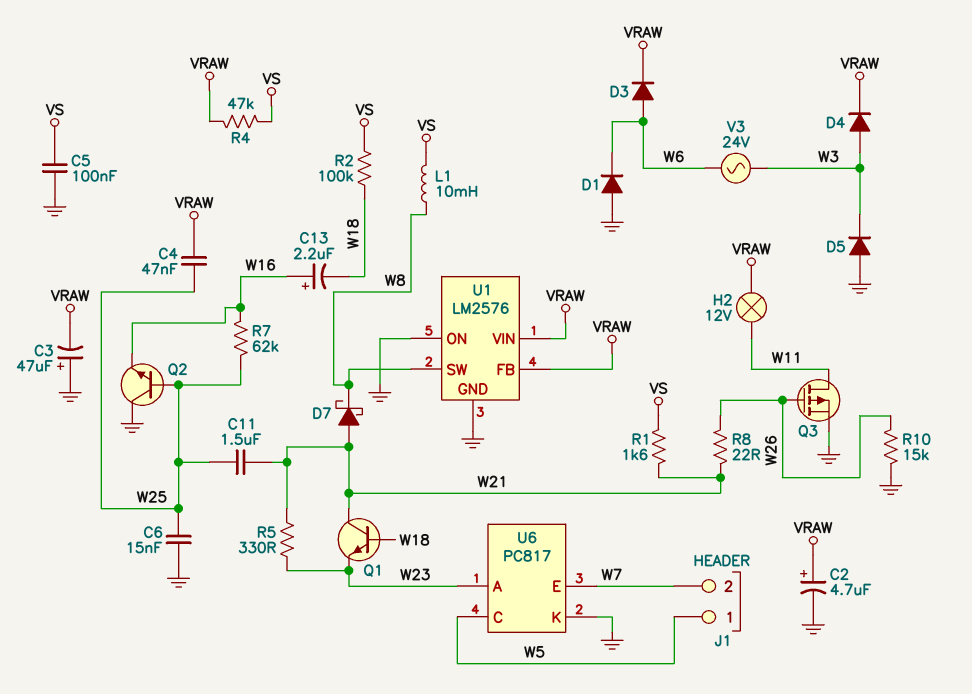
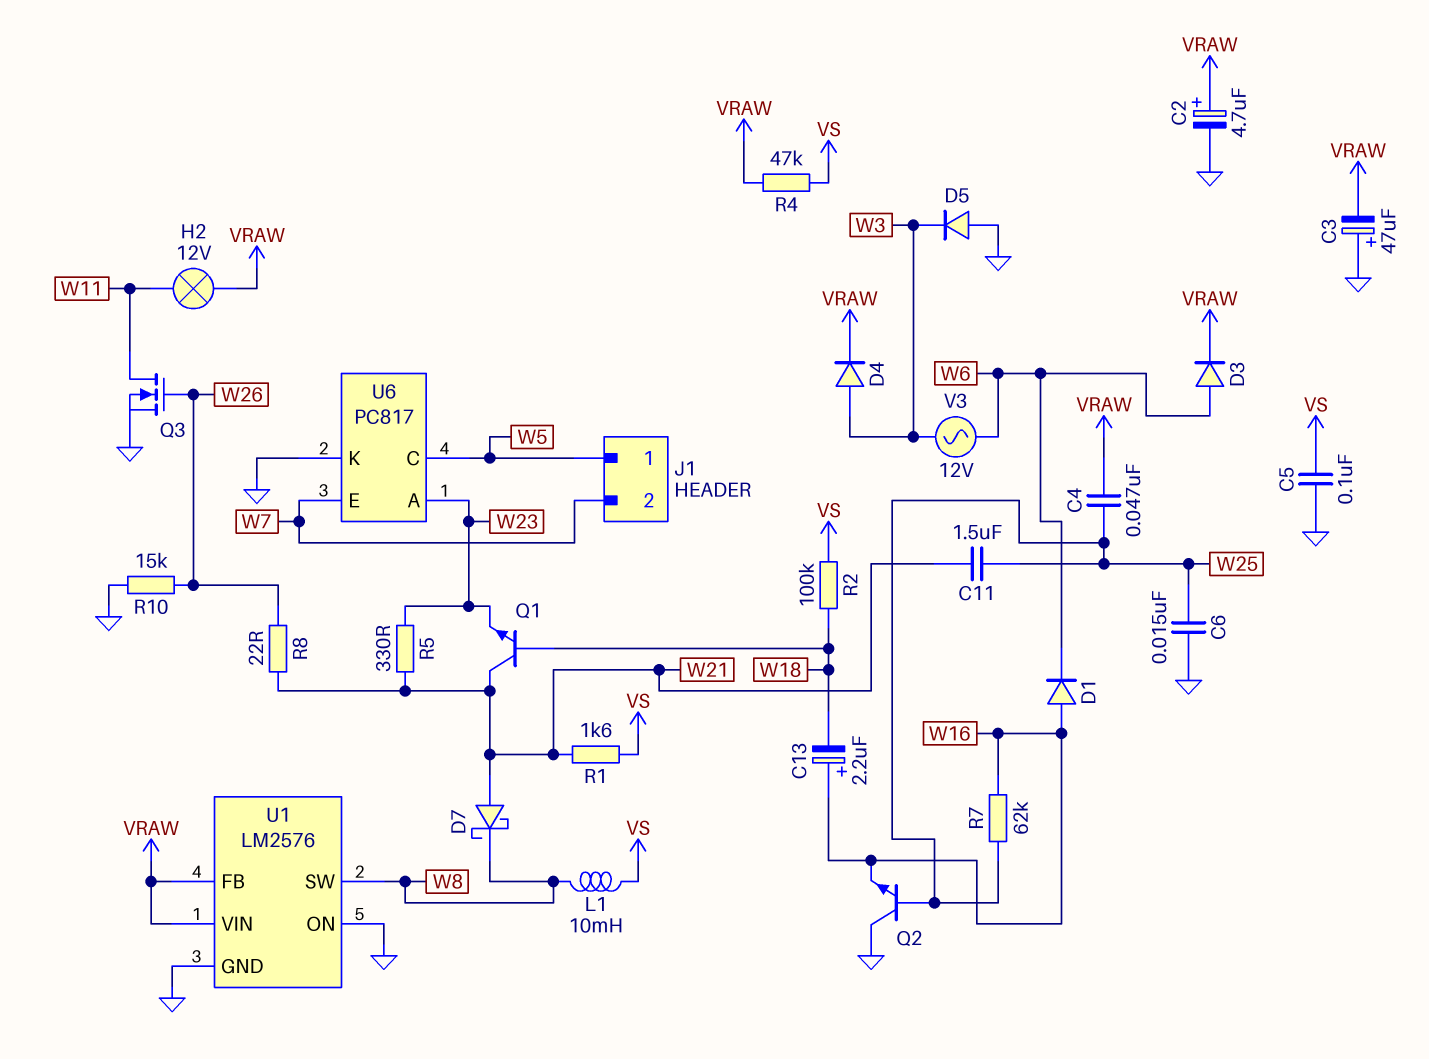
D1: diode (A GND, K W6) -> diode (A W16, K W6)
Q3: PMOS (G W26, D W11, S GND) -> NMOS (G W26, D W11, S GND)
V3: AC 24V (W3, W6) -> AC 12V (W3, W6)

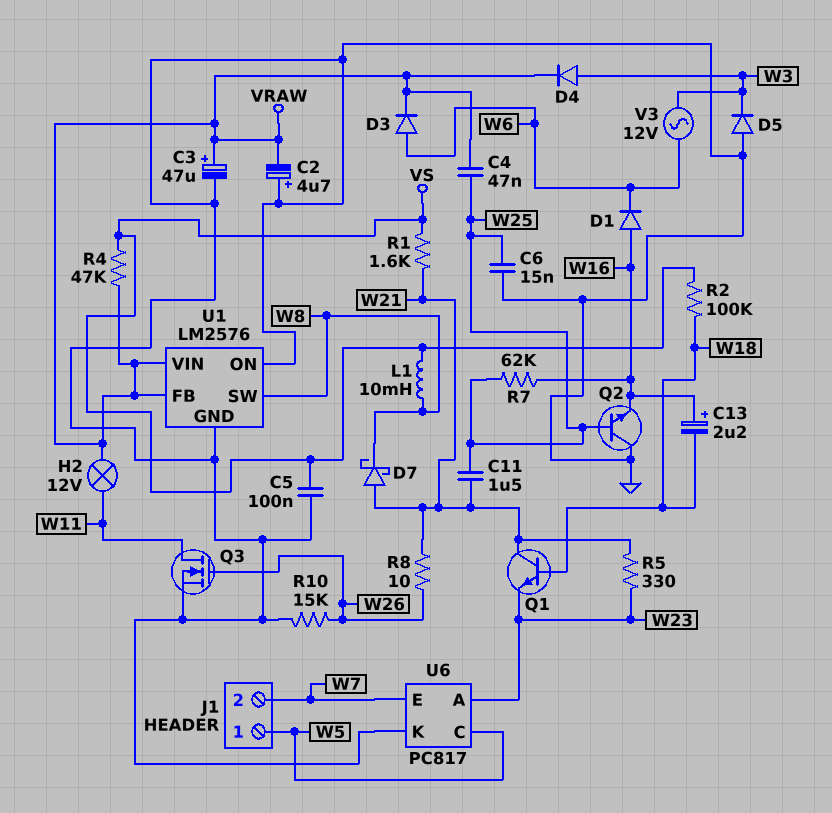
C2: 4.7uF (plus VRAW, minus GND) -> 4.7uF (plus GND, minus VRAW)
C3: 47uF (plus GND, minus VRAW) -> 47uF (plus VRAW, minus GND)
R8: 22 (W21, W26) -> 10 (W21, W26)

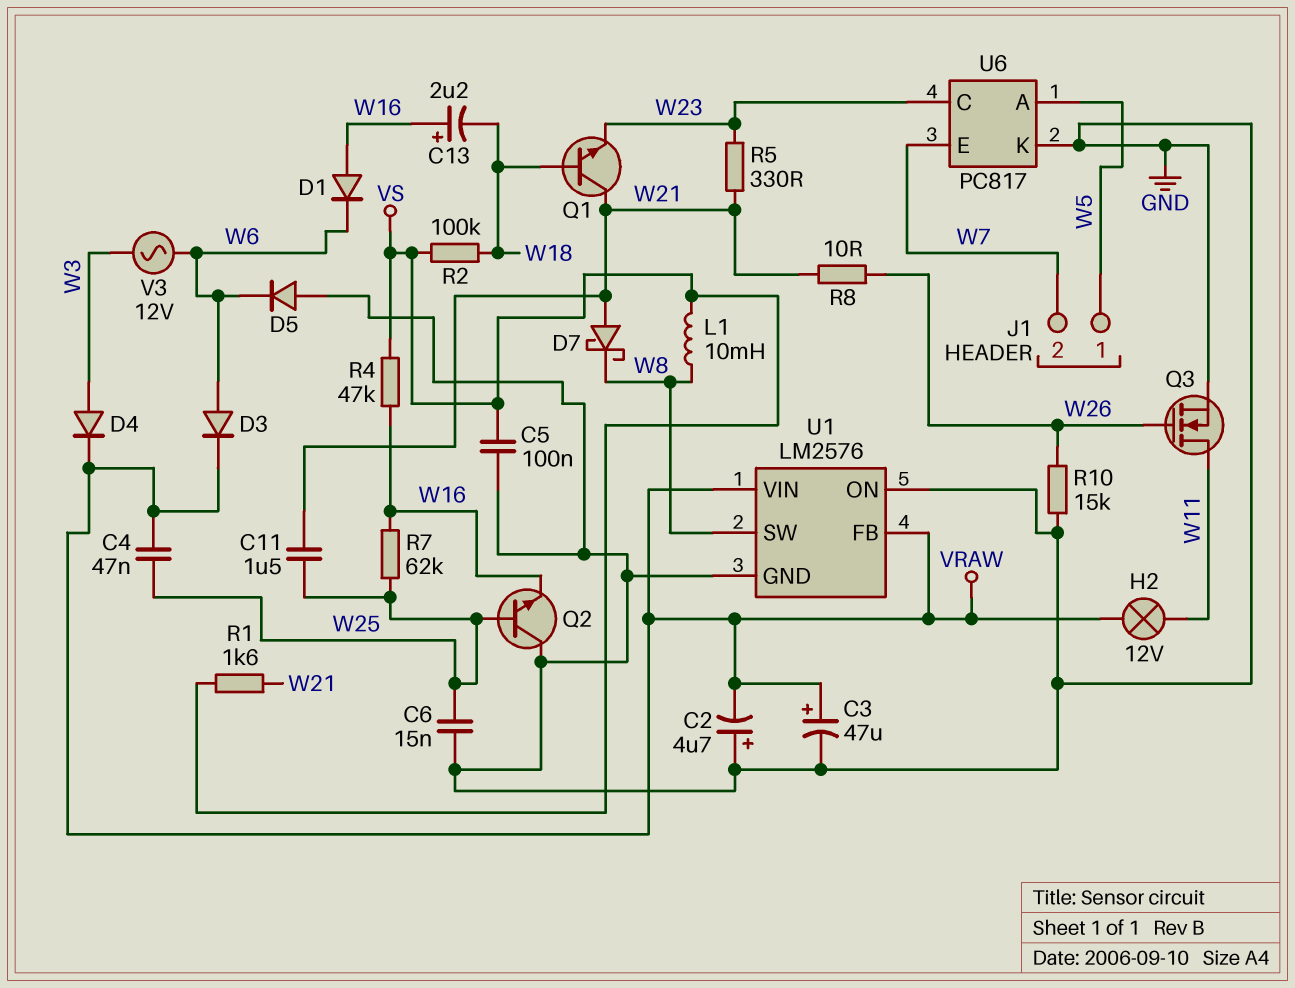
D5: diode (A GND, K W3) -> diode (A GND, K W6)
R4: 47k (VRAW, VS) -> 47k (VS, W16)
U6 pin A: W23 -> W5
U6 pin C: W5 -> W23

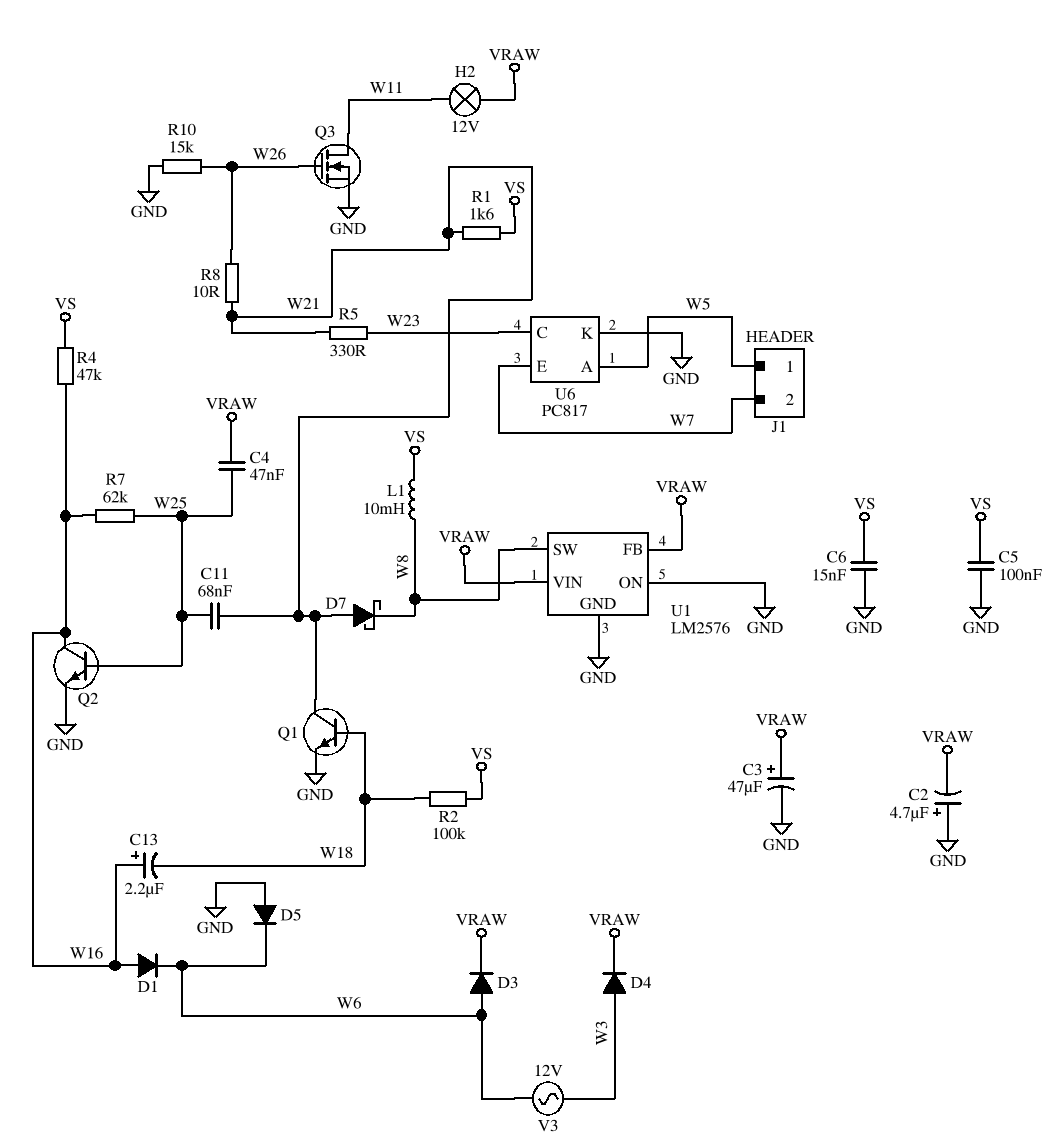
C6: 15nF (GND, W25) -> 15nF (GND, VS)
C11: 1.5uF (W21, W25) -> 68nF (W21, W25)
Q1: NPN (B W18, C W21, E W23) -> NPN (B W18, C W21, E GND)
Q2: NPN (B W25, C GND, E W16) -> NPN (B W25, C W16, E GND)

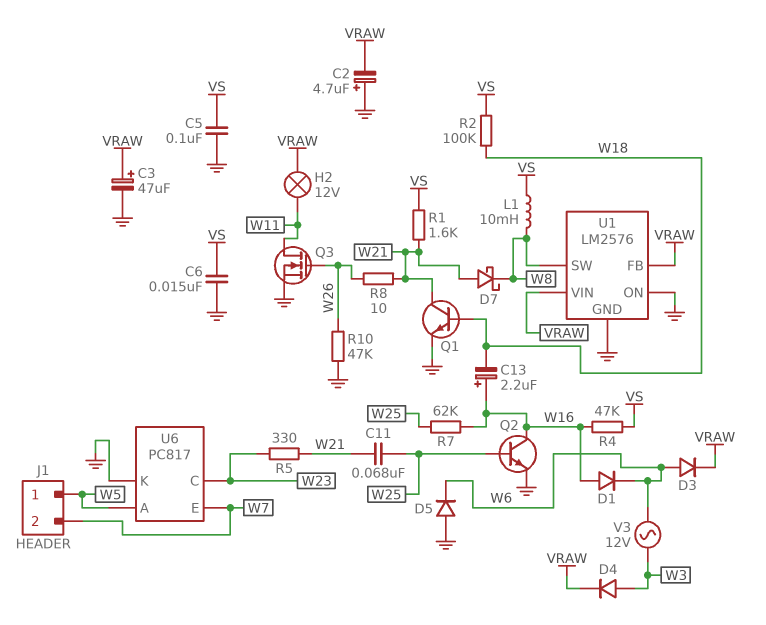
C4: 47nF (VRAW, W25) -> none
R10: 15k (GND, W26) -> 47k (GND, W26)

